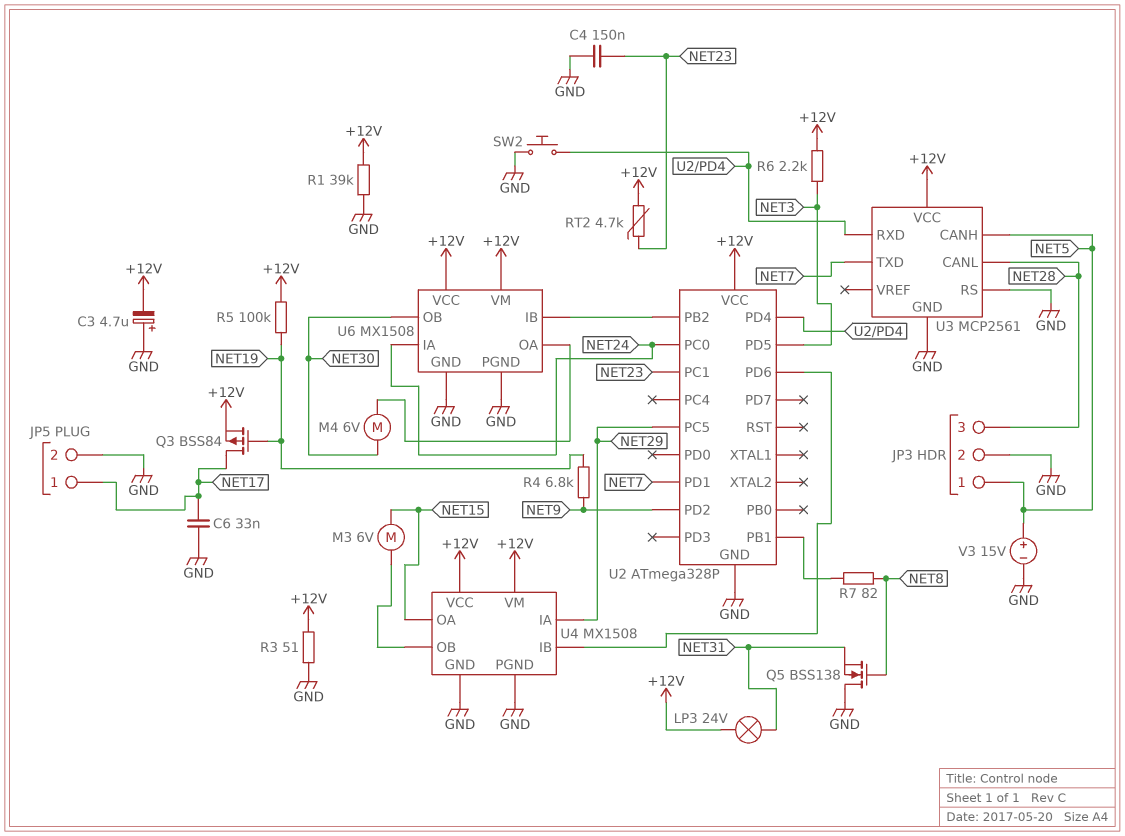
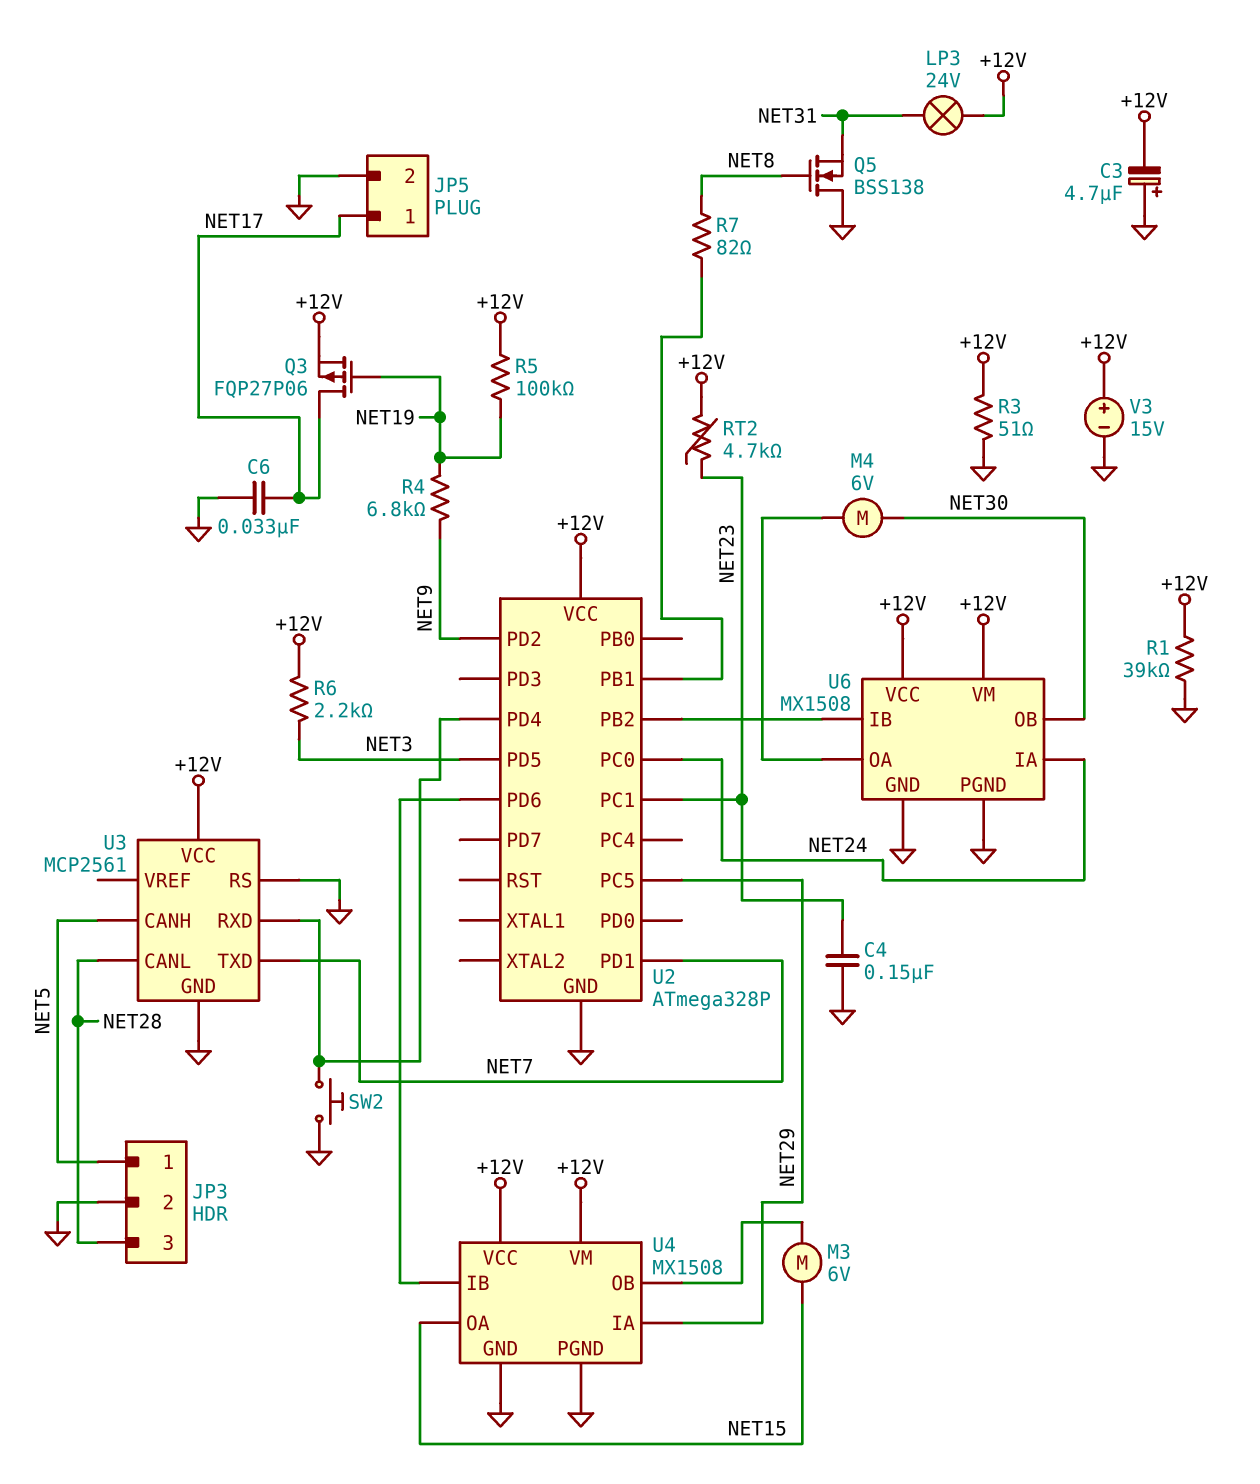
Q3: PMOS BSS84 (G NET19, D NET17, S +12V) -> PMOS FQP27P06 (G NET19, D NET17, S +12V)
V3: 15V (plus NET5, minus GND) -> 15V (plus +12V, minus GND)

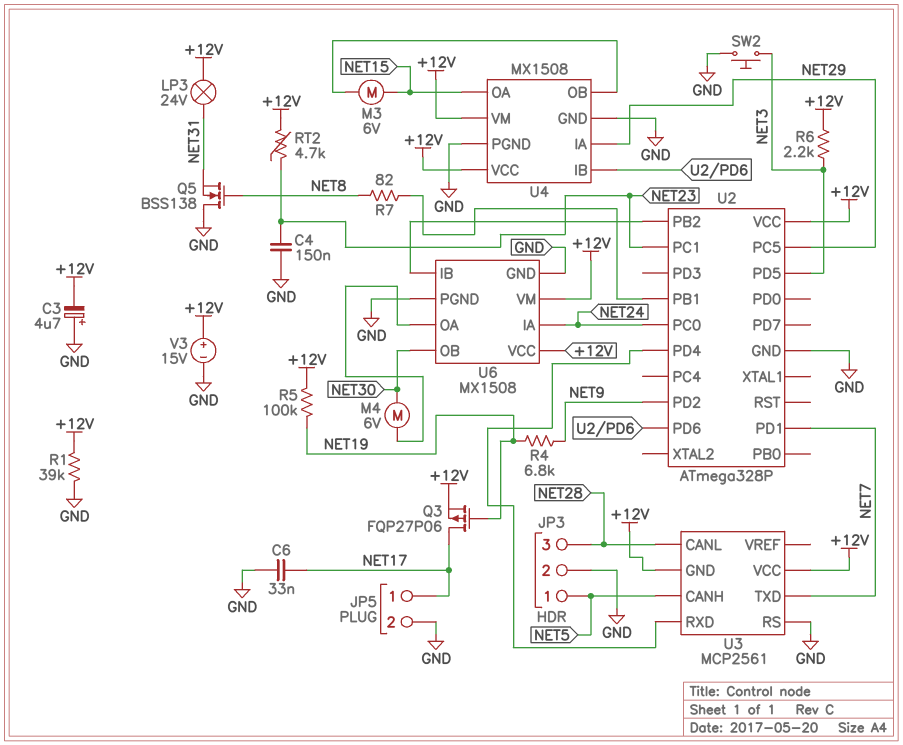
R3: 51 (+12V, GND) -> none
SW2: button (GND, U2/PD4) -> button (GND, NET3)
U3 pin GND: GND -> +12V

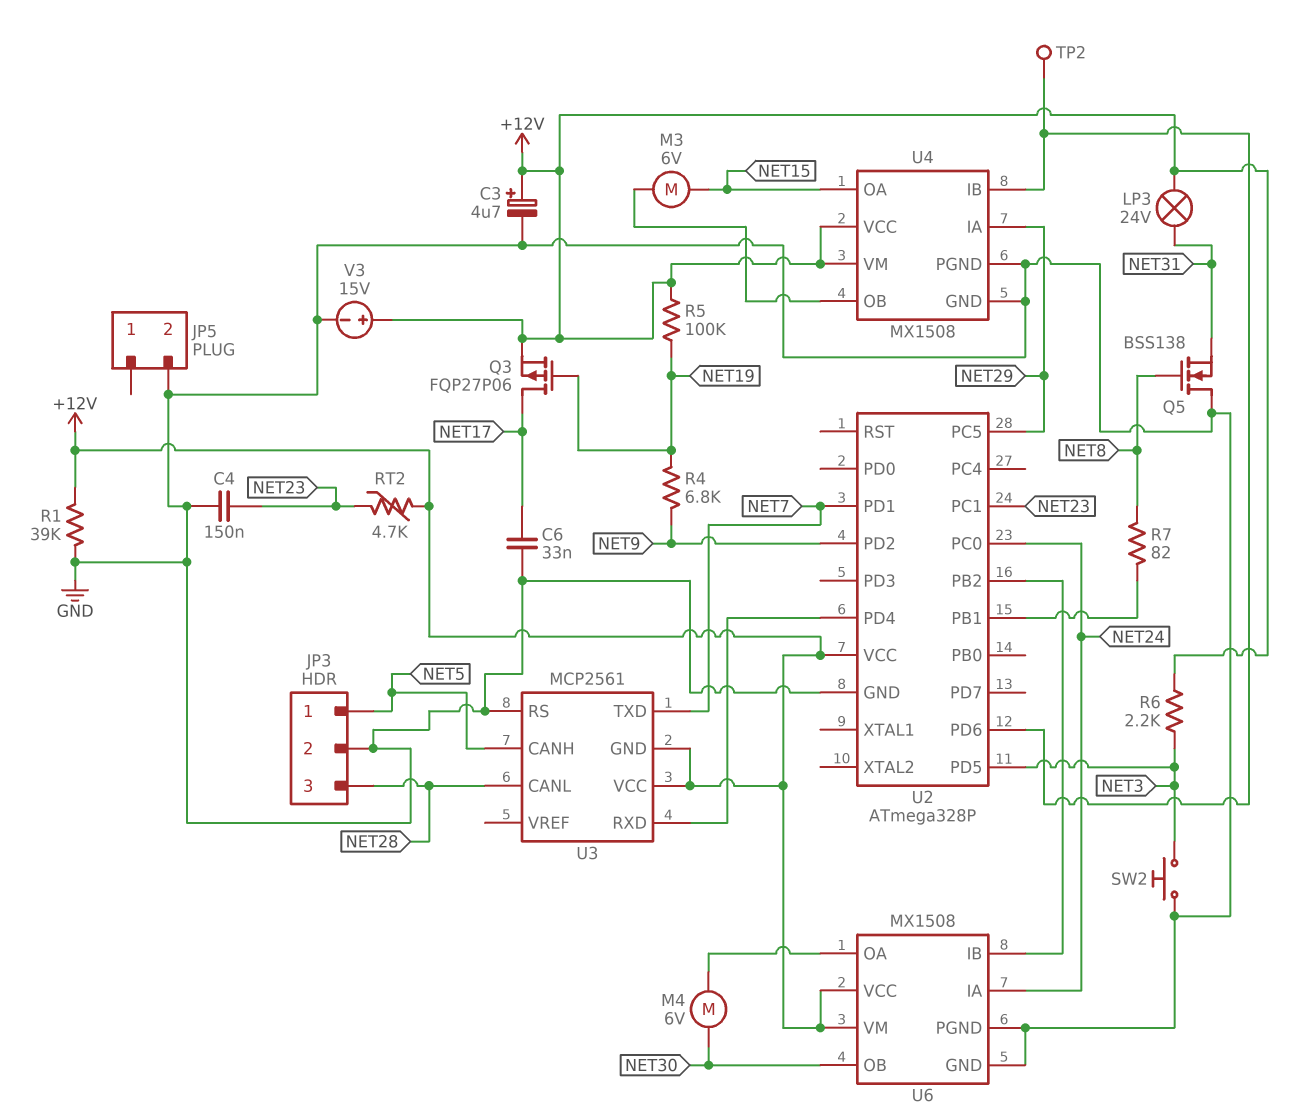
C3: 4.7uF (plus GND, minus +12V) -> 4.7uF (plus +12V, minus GND)
JP5 pin 1: NET17 -> none
TP2: none -> test point (U2/PD6)

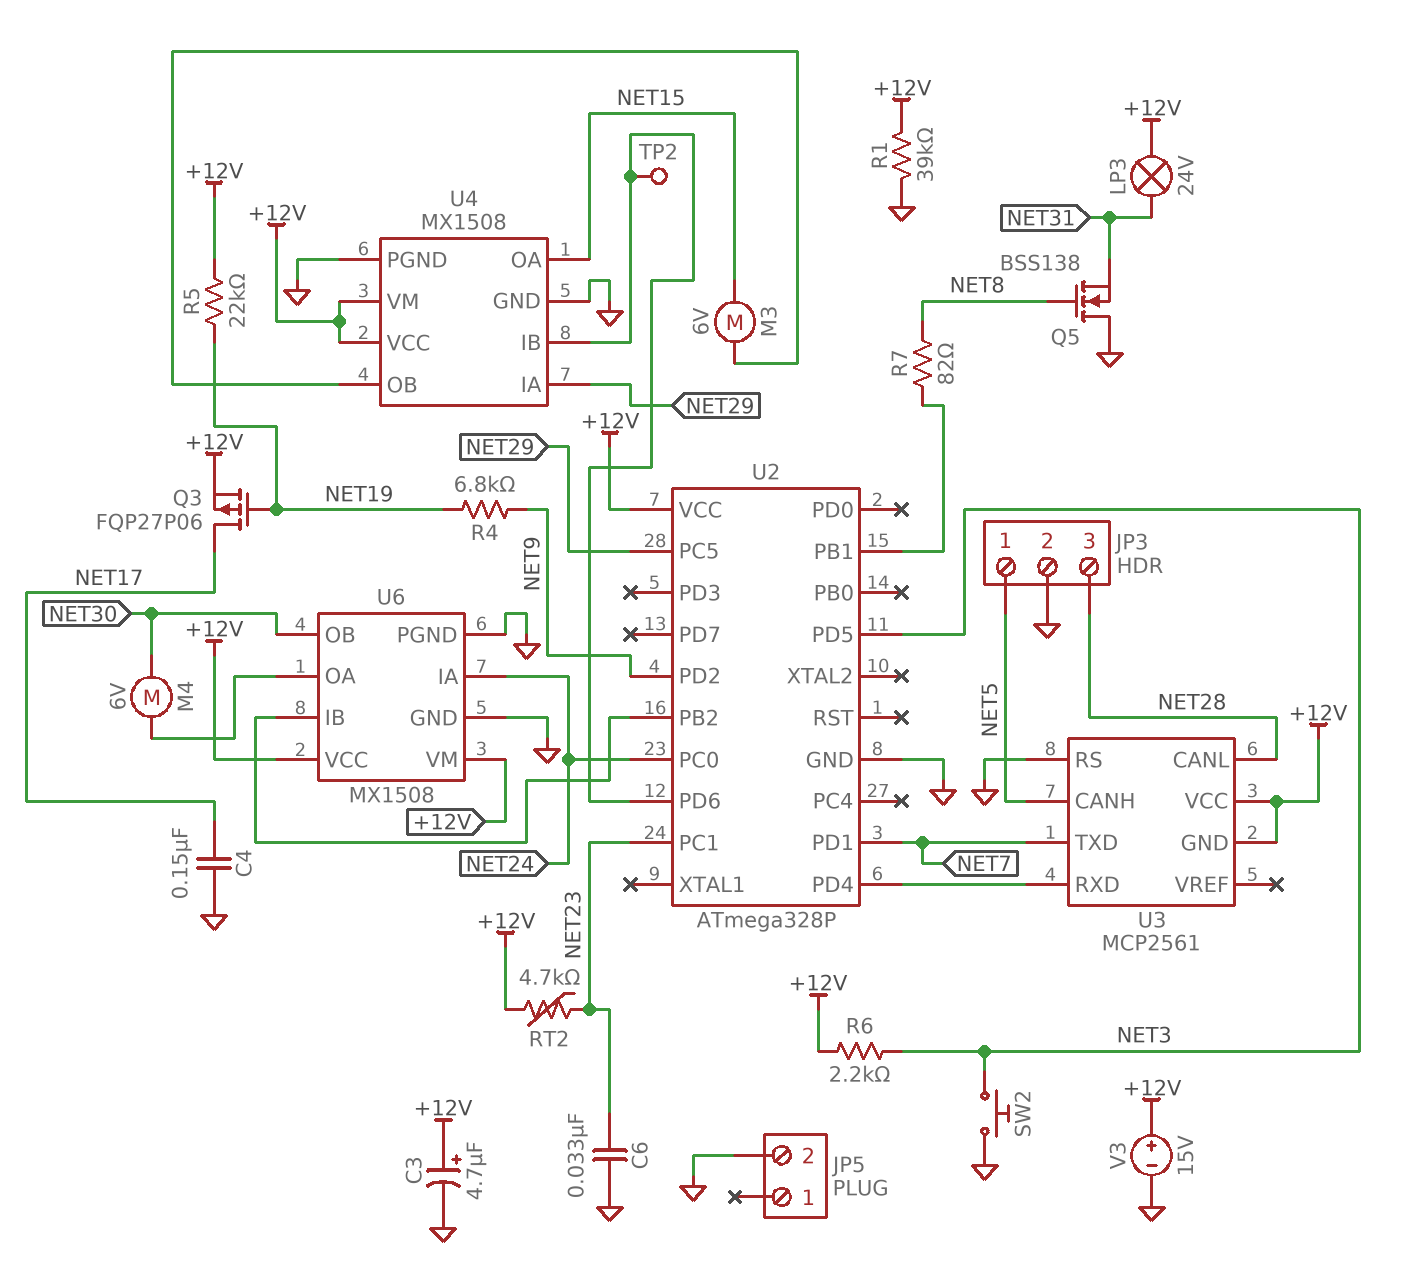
C4: 150nF (GND, NET23) -> 150nF (GND, NET17)
C6: 33nF (GND, NET17) -> 33nF (GND, NET23)
R5: 100k (+12V, NET19) -> 22k (+12V, NET19)

